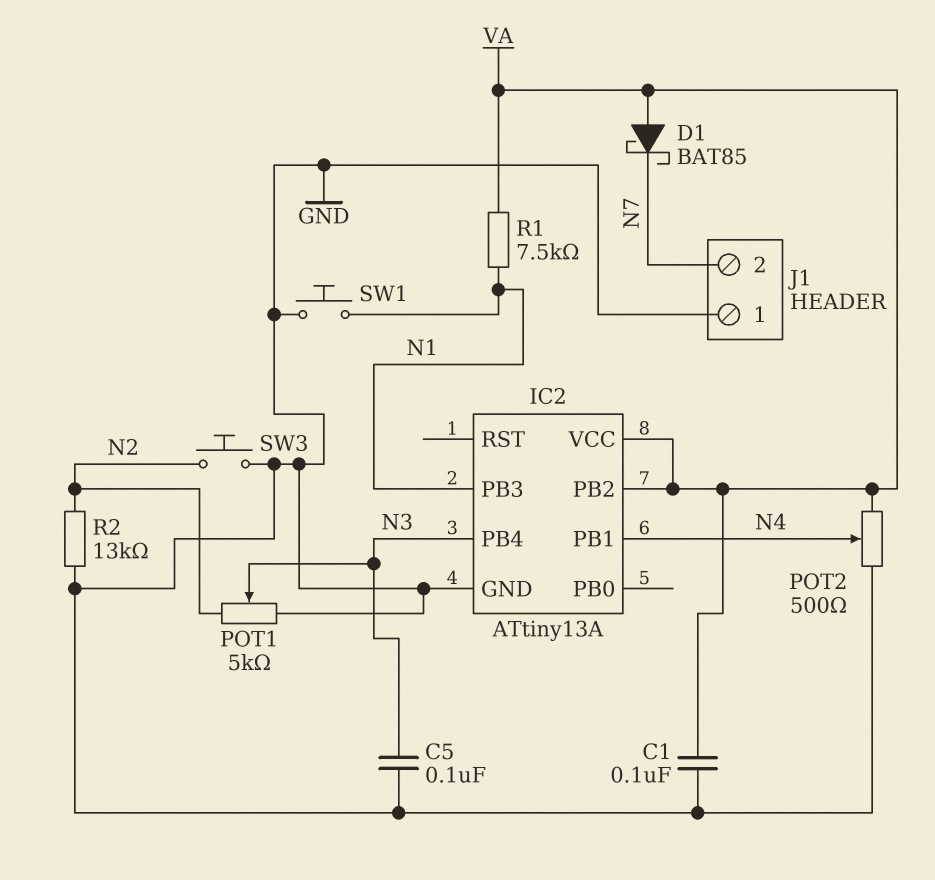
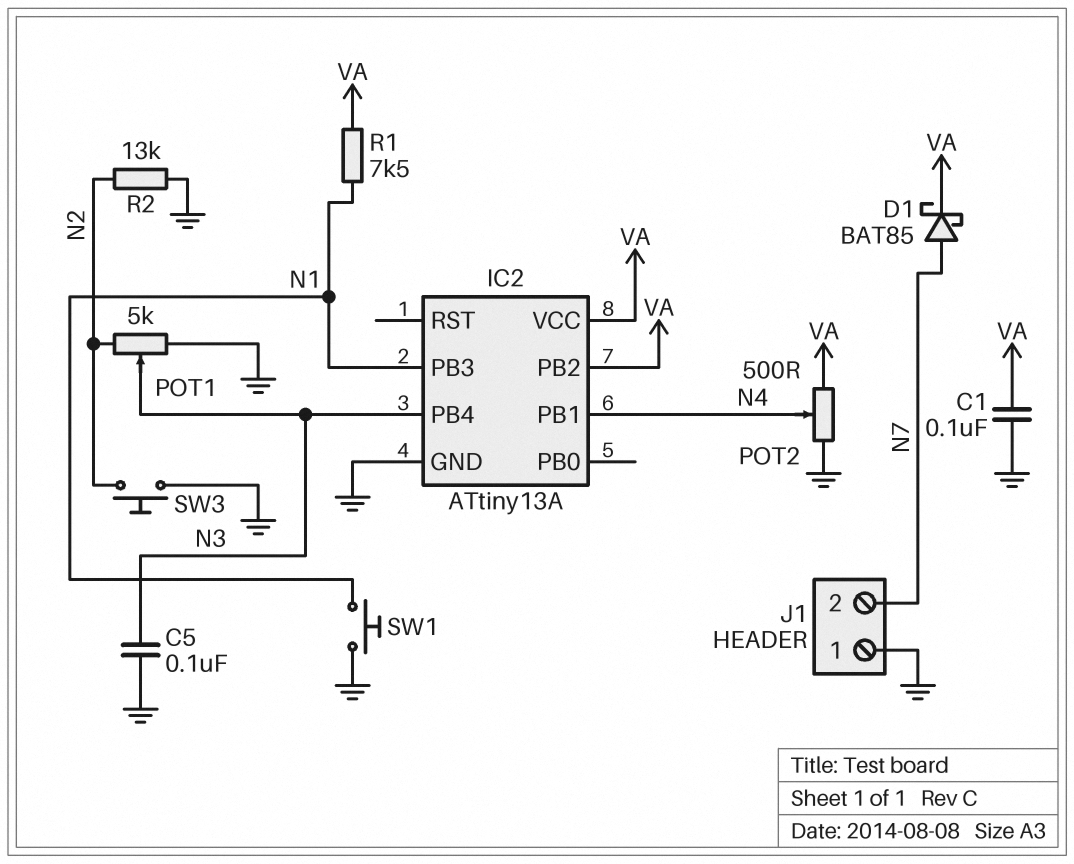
D1: schottky BAT85 (A VA, K N7) -> schottky BAT85 (A N7, K VA)

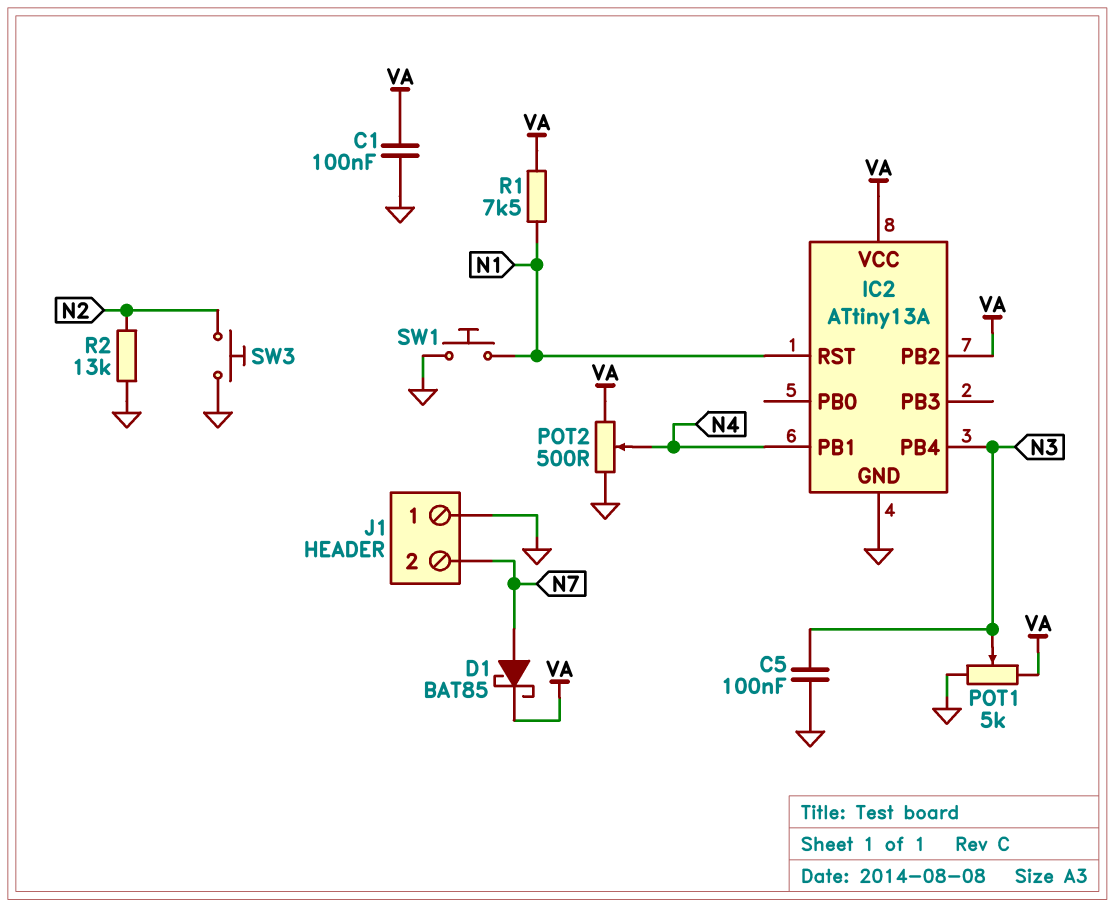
IC2 pin PB3: N1 -> none
IC2 pin RST: none -> N1
POT1: 5k (GND, N2, wiper N3) -> 5k (GND, VA, wiper N3)

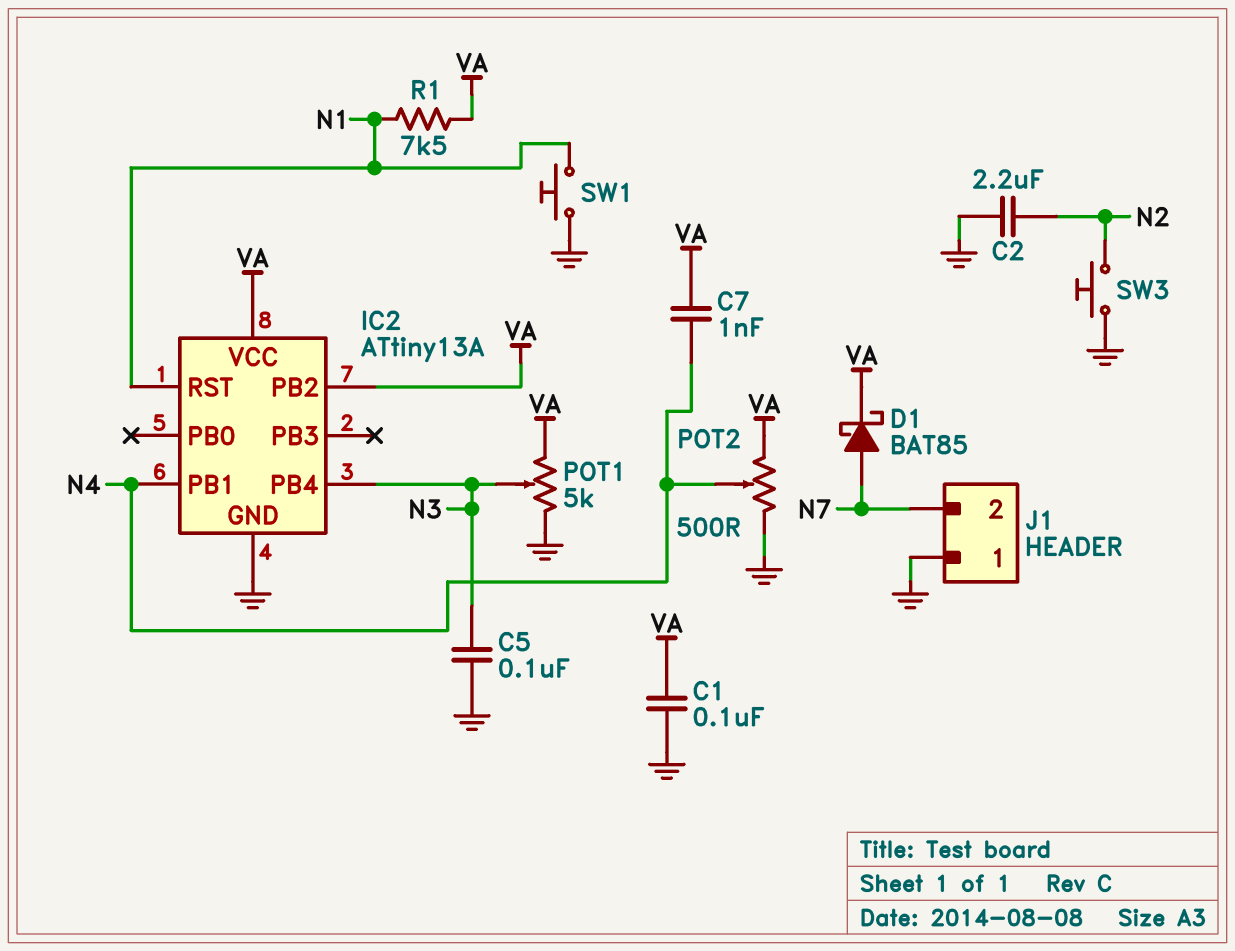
C2: none -> 2.2uF (GND, N2)
C7: none -> 1nF (N4, VA)
R2: 13k (GND, N2) -> none

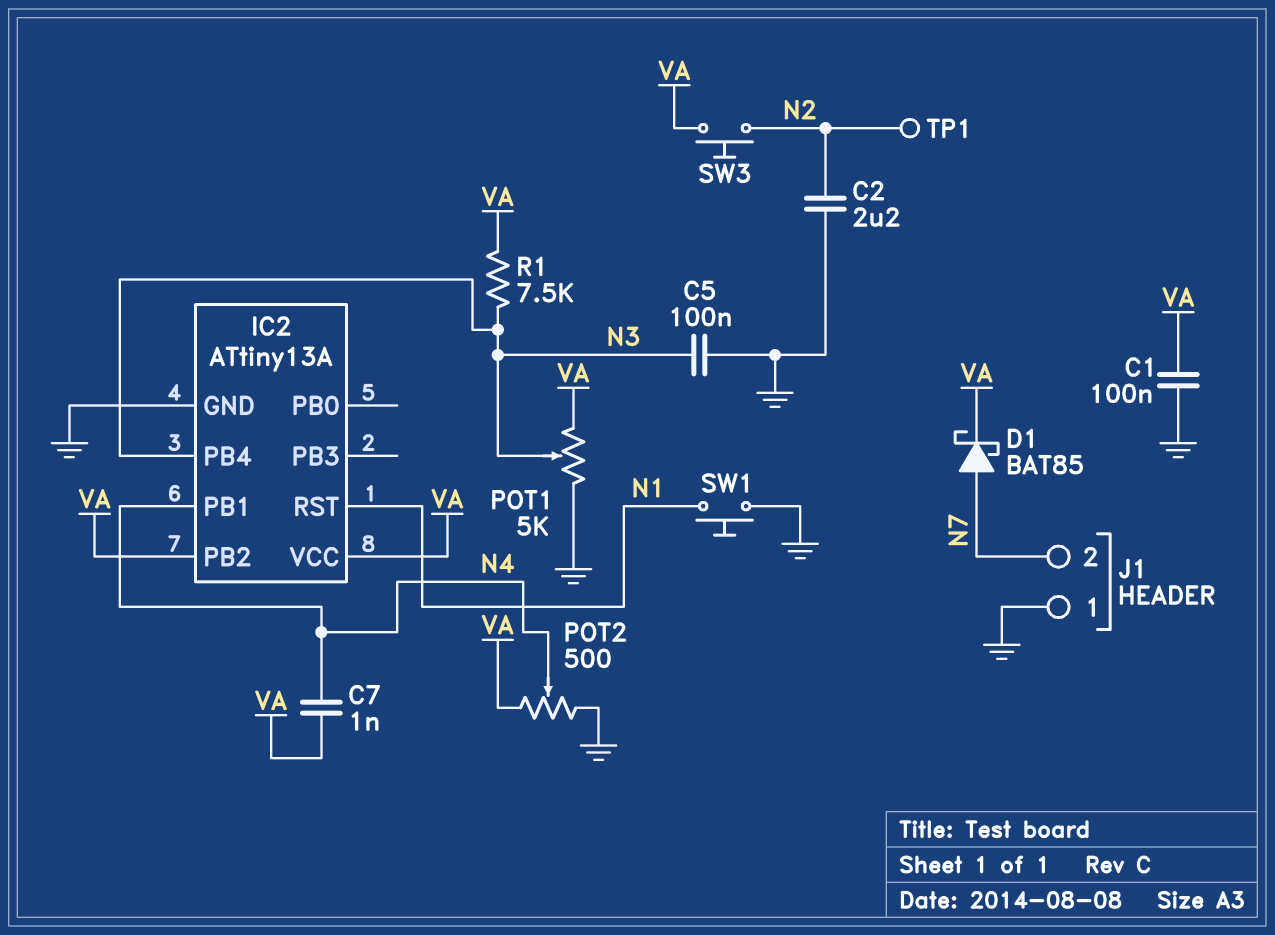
R1: 7.5k (N1, VA) -> 7.5k (N3, VA)
SW3: button (GND, N2) -> button (N2, VA)
TP1: none -> test point (N2)

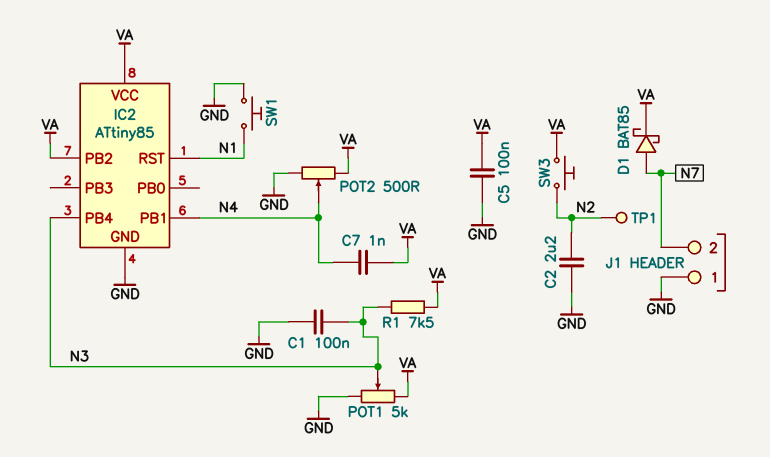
C1: 100nF (GND, VA) -> 100nF (GND, N3)
C5: 100nF (GND, N3) -> 100nF (GND, VA)
IC2: ATtiny13A -> ATtiny85

